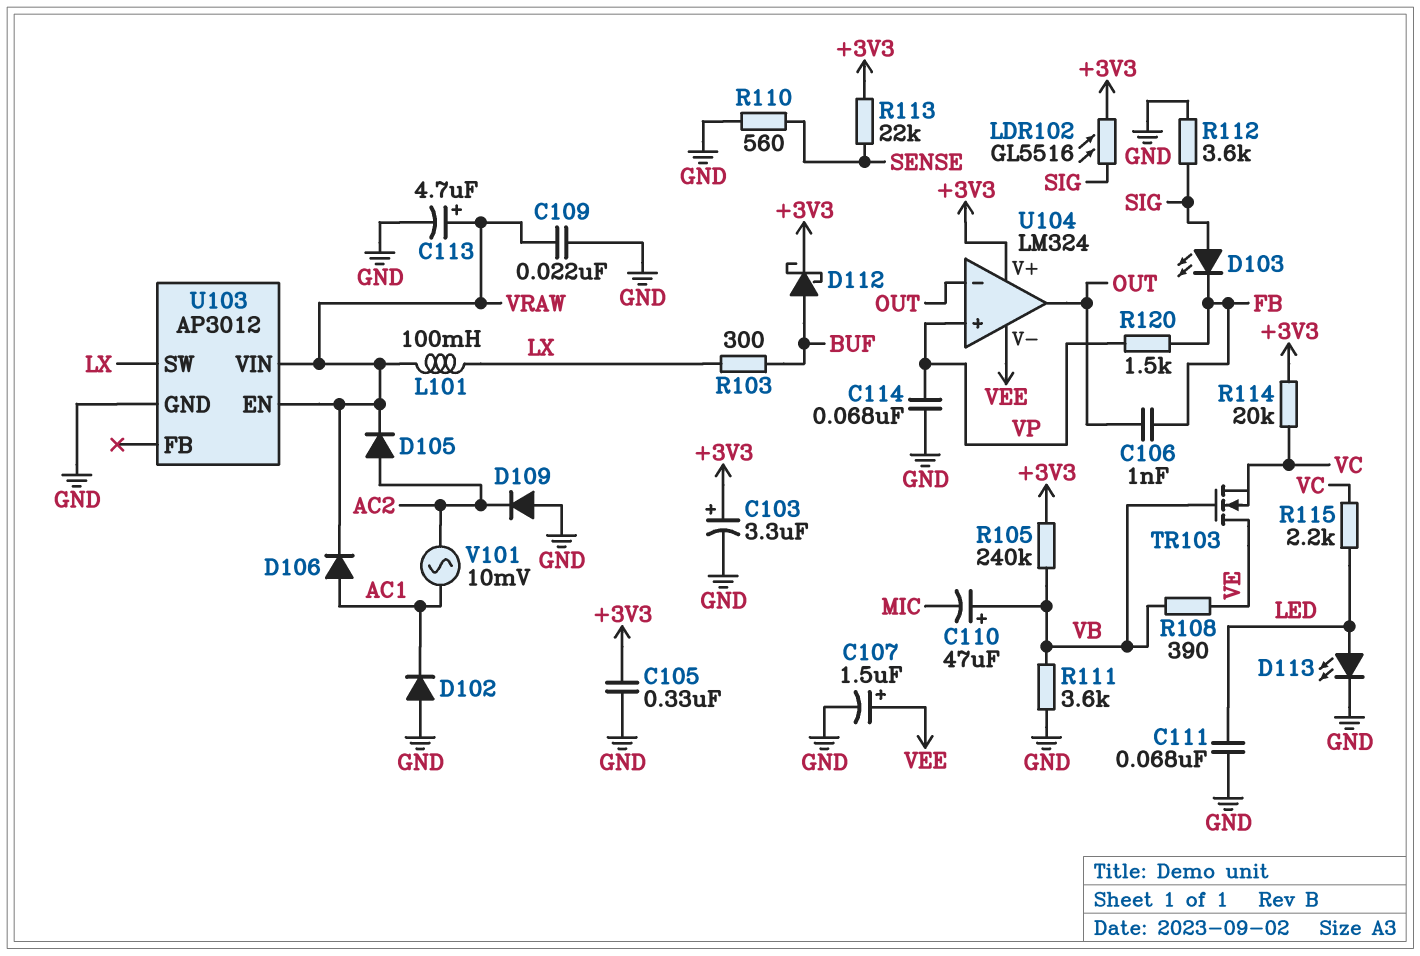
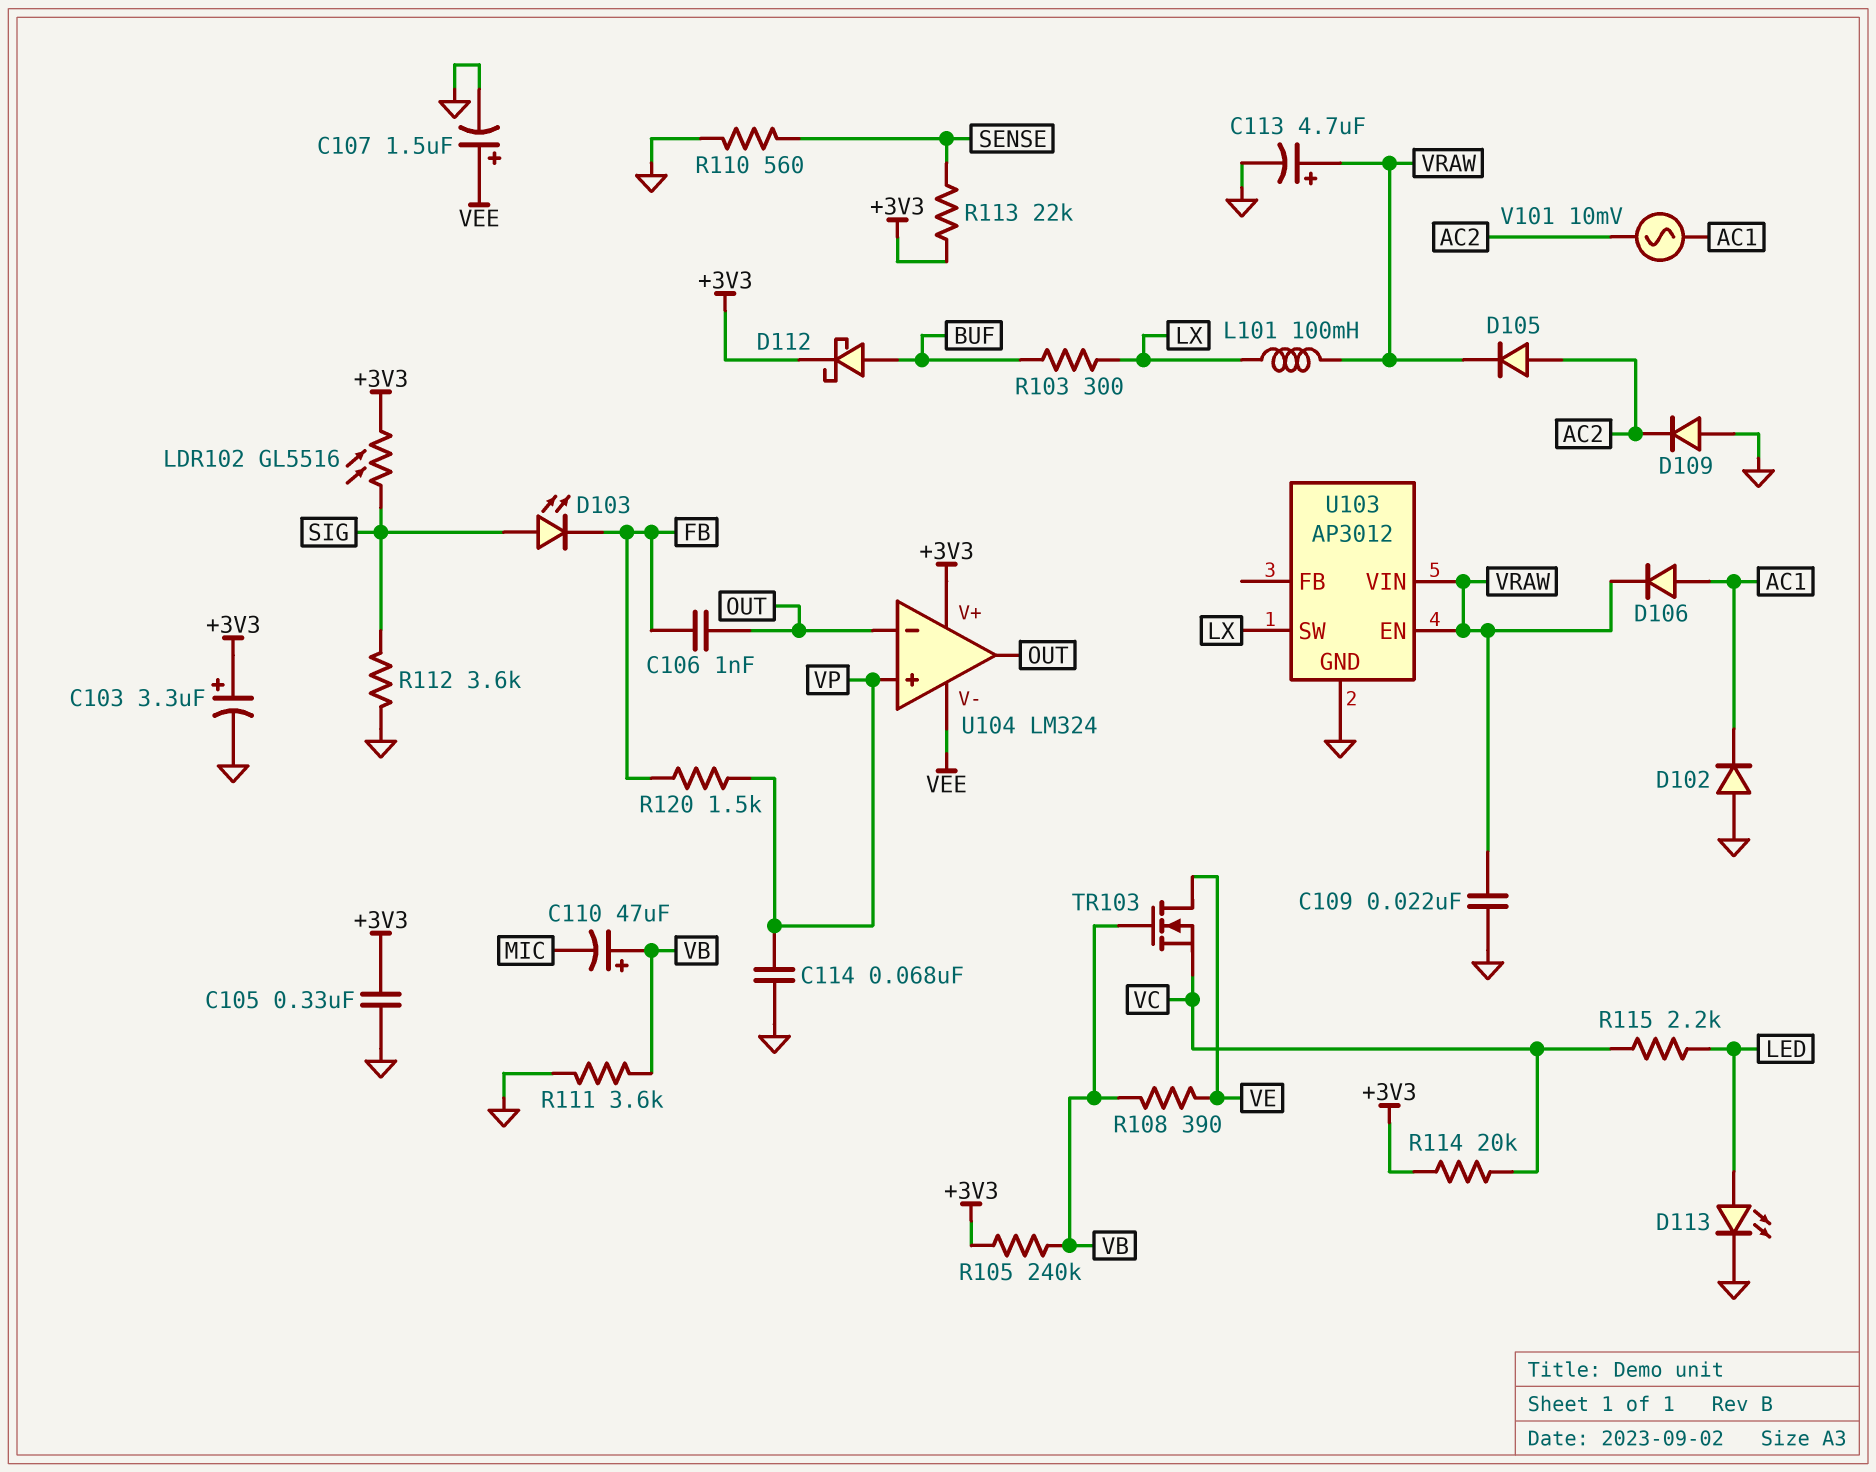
C111: 68nF (GND, LED) -> none

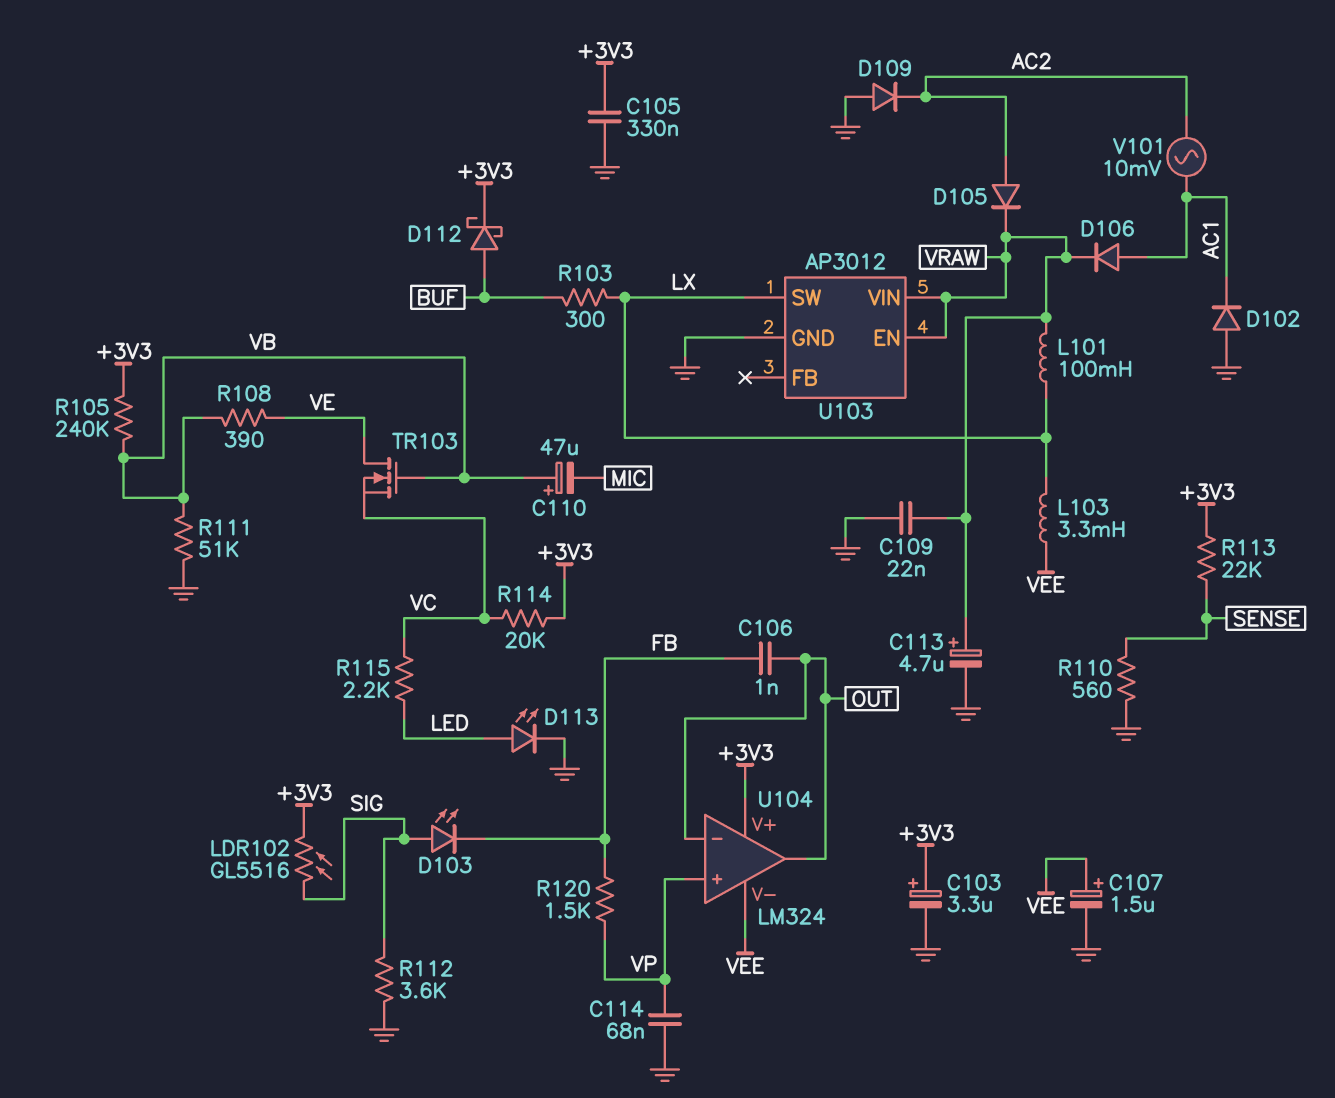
L103: none -> 3.3mH (LX, VEE)
R111: 3.6k (GND, VB) -> 51k (GND, VB)

